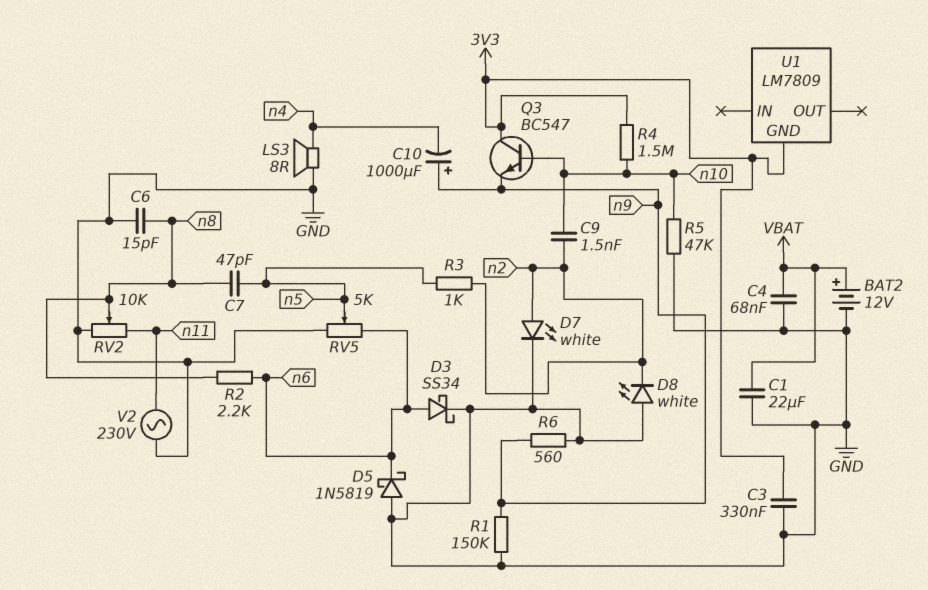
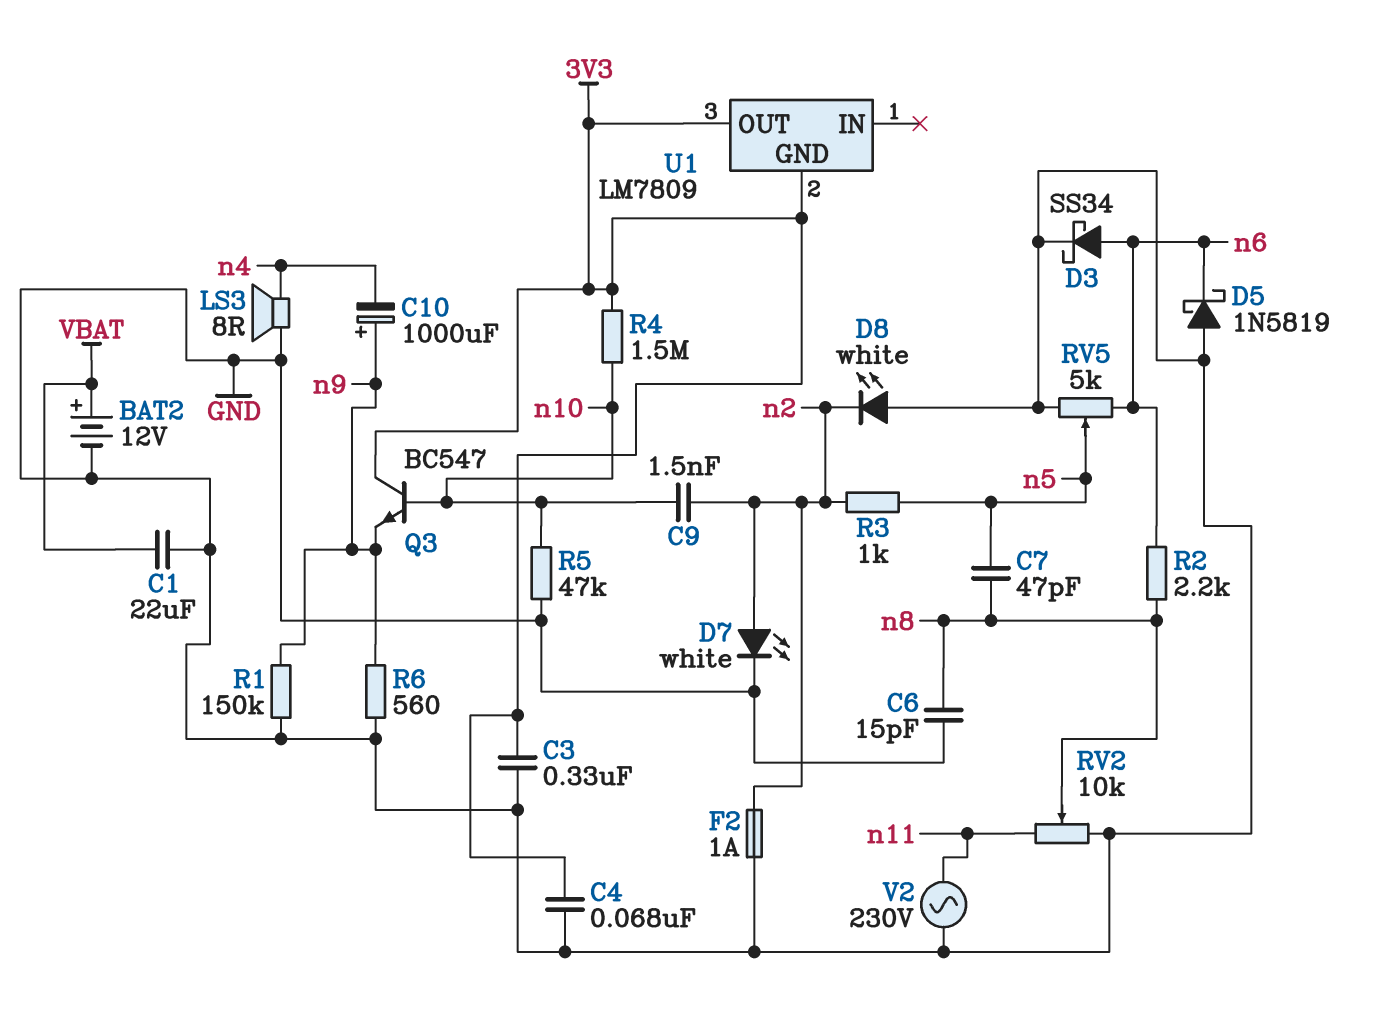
C4: 68nF (GND, VBAT) -> 68nF (3V3, GND)
F2: none -> 1A (GND, n2)
U1 pin OUT: none -> 3V3

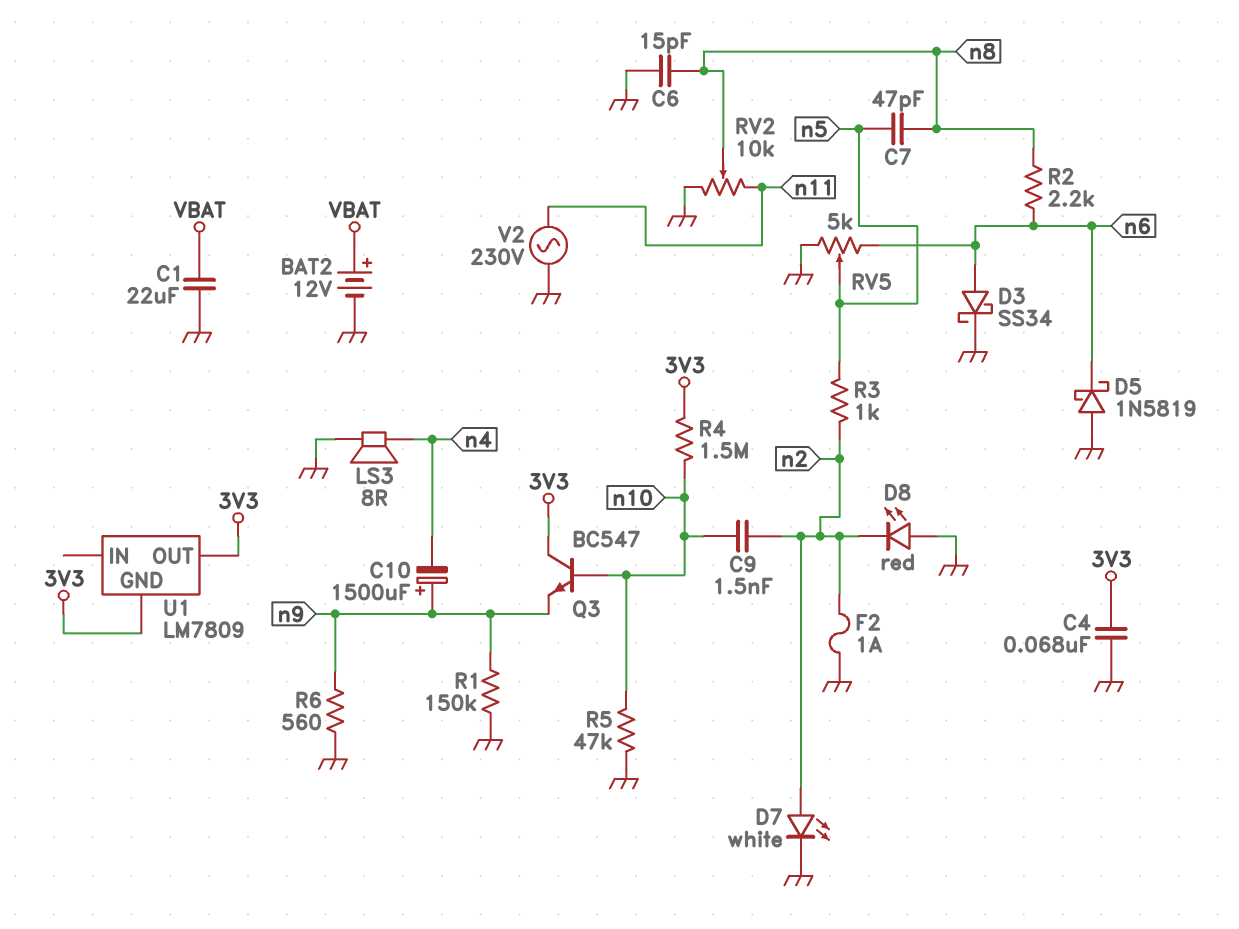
C3: 330nF (3V3, GND) -> none
C10: 1000uF (plus n9, minus n4) -> 1500uF (plus n9, minus n4)
D8: LED white (A GND, K n2) -> LED red (A GND, K n2)

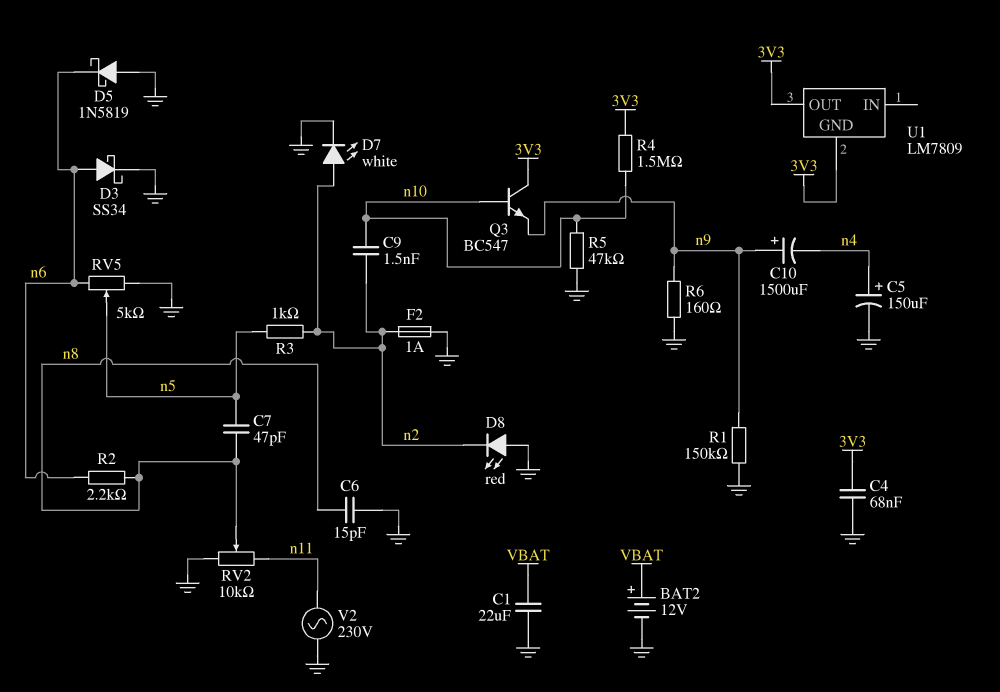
C5: none -> 150uF (plus n4, minus GND)
LS3: speaker 8R (GND, n4) -> none
R6: 560 (GND, n9) -> 160 (GND, n9)

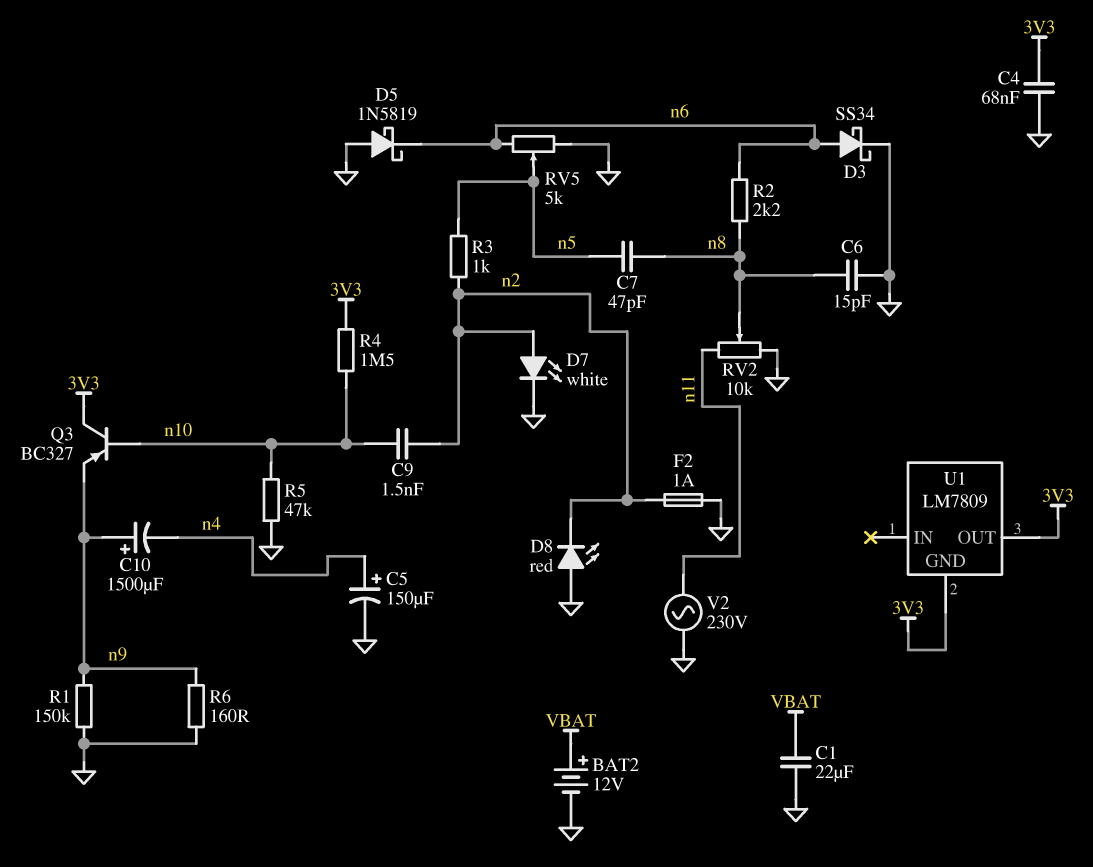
Q3: NPN BC547 (B n10, C 3V3, E n9) -> PNP BC327 (B n10, C 3V3, E n9)

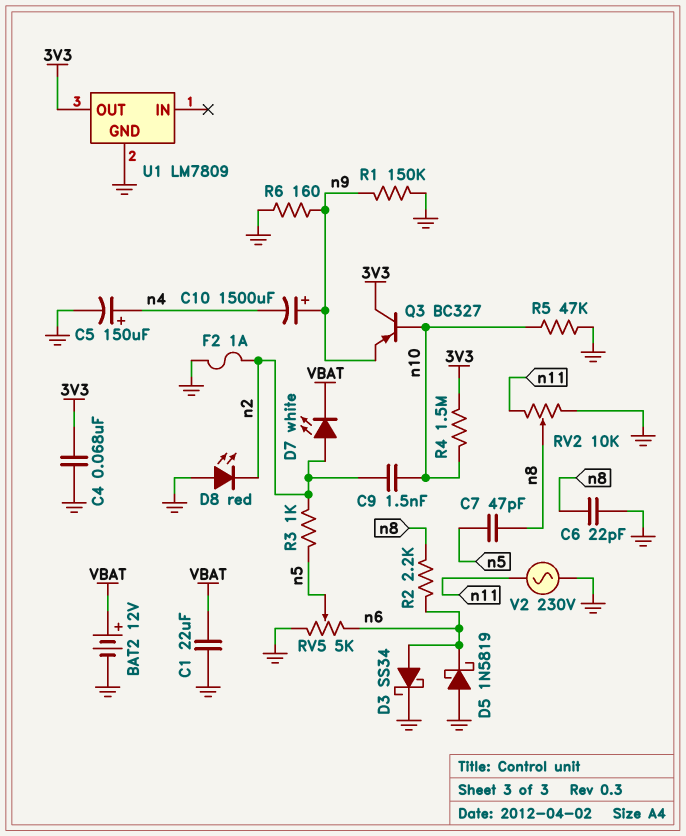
C6: 15pF (GND, n8) -> 22pF (GND, n8)
D7: LED white (A n2, K GND) -> LED white (A n2, K VBAT)
U1 pin GND: 3V3 -> GND

